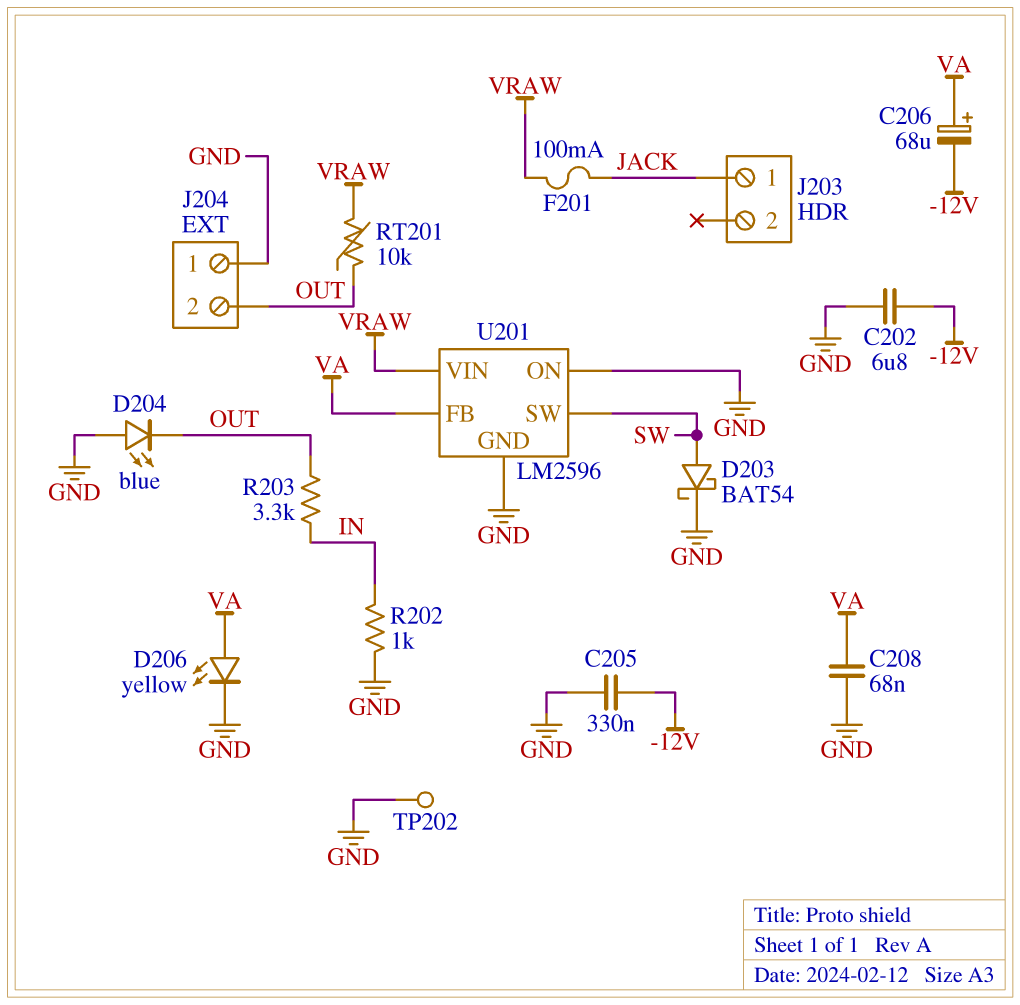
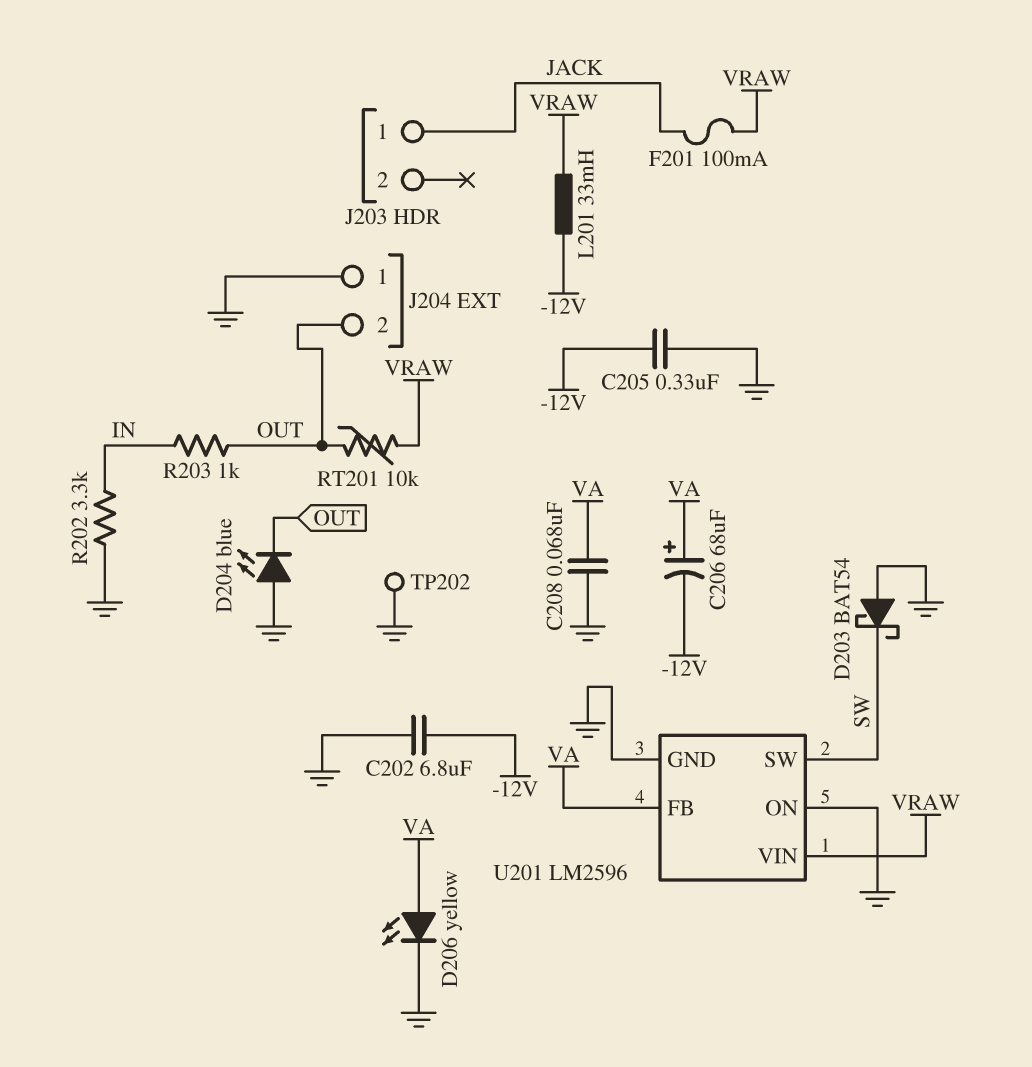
D203: schottky BAT54 (A SW, K GND) -> schottky BAT54 (A GND, K SW)
L201: none -> 33mH (-12V, VRAW)
R202: 1k (GND, IN) -> 3.3k (GND, IN)
R203: 3.3k (IN, OUT) -> 1k (IN, OUT)

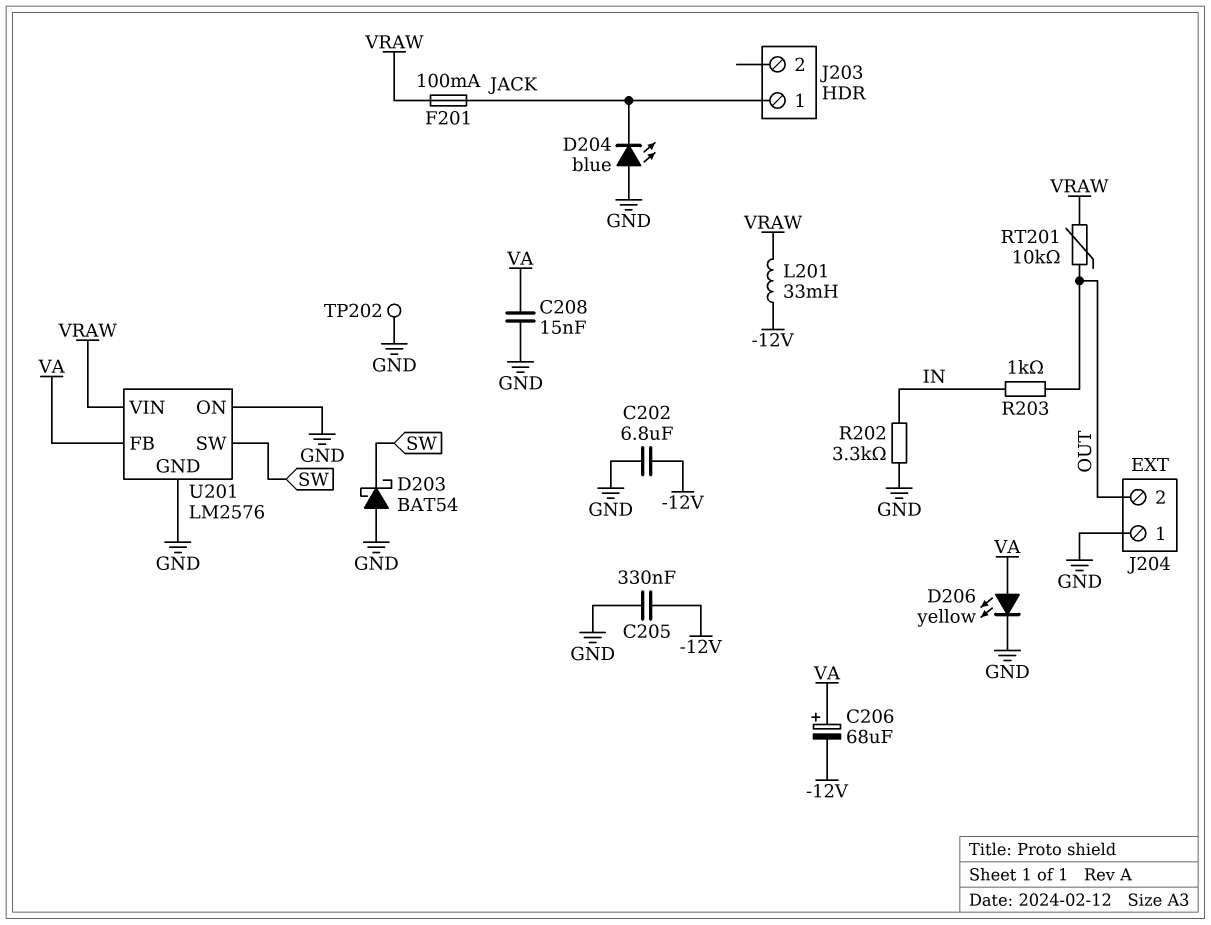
C208: 68nF (GND, VA) -> 15nF (GND, VA)
D204: LED blue (A GND, K OUT) -> LED blue (A GND, K JACK)
U201: LM2596 -> LM2576

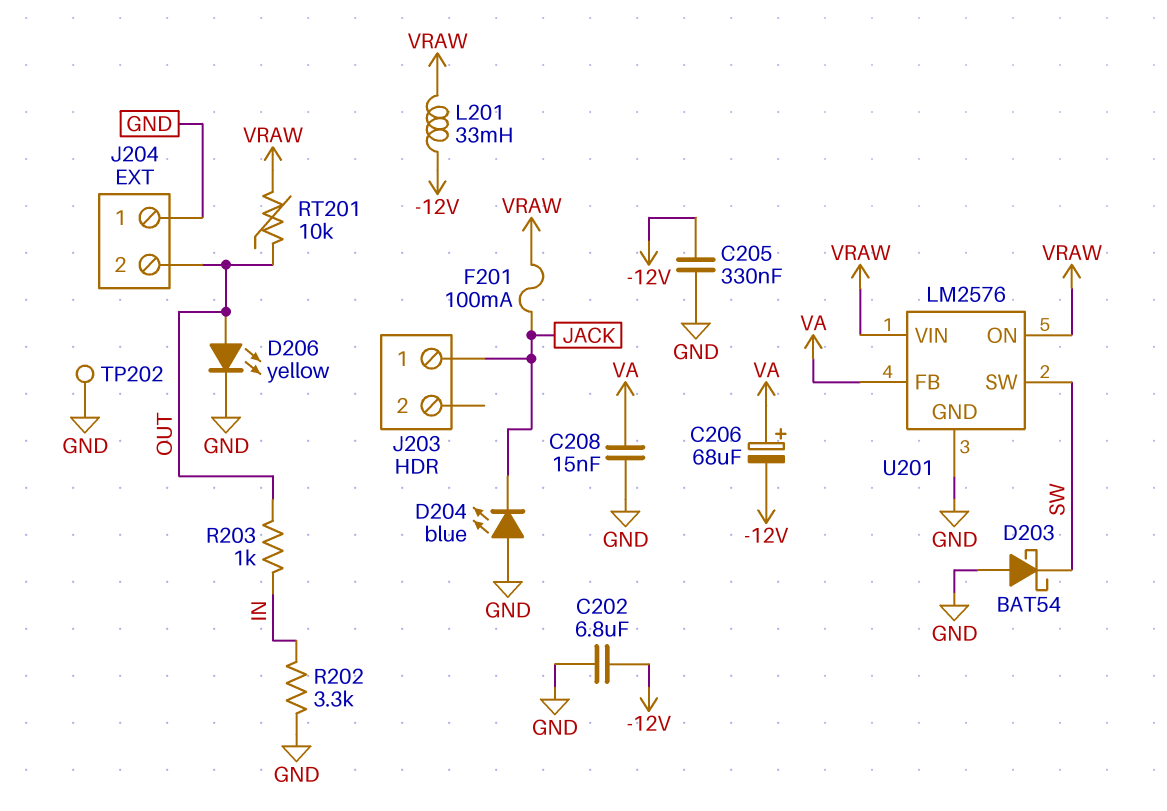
D206: LED yellow (A VA, K GND) -> LED yellow (A OUT, K GND)
U201 pin ON: GND -> VRAW

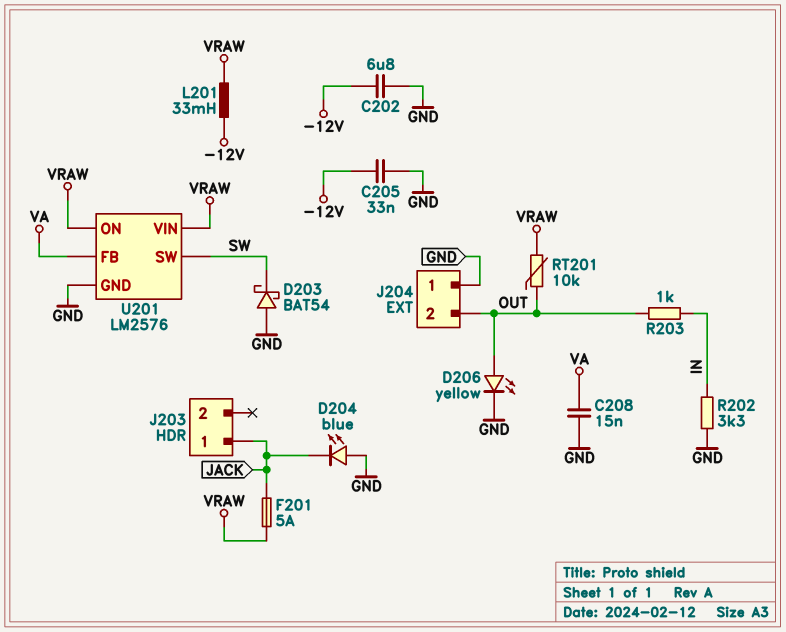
C205: 330nF (-12V, GND) -> 33nF (-12V, GND)
C206: 68uF (plus VA, minus -12V) -> none
F201: 100mA (JACK, VRAW) -> 5A (JACK, VRAW)
TP202: test point (GND) -> none

